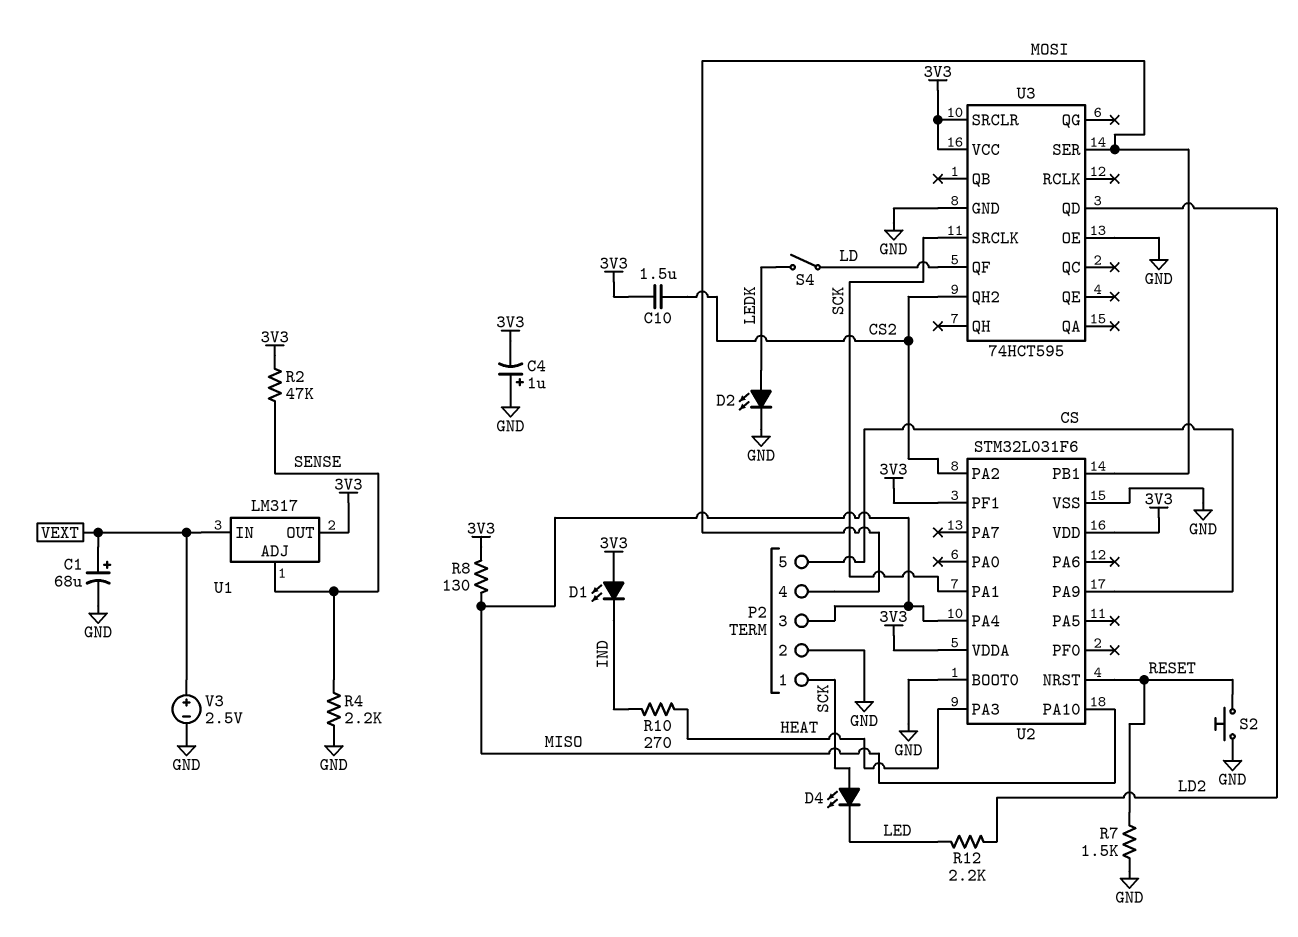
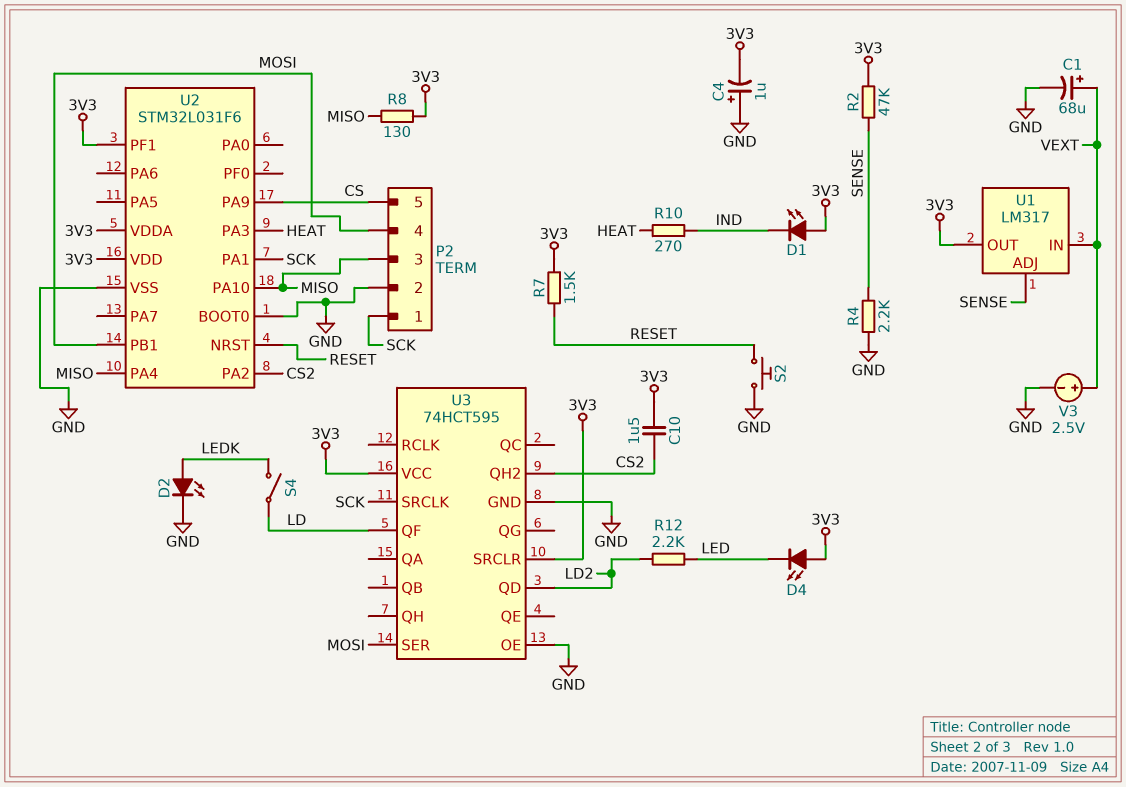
D4: LED (A SCK, K LED) -> LED (A 3V3, K LED)
R7: 1.5k (GND, RESET) -> 1.5k (3V3, RESET)

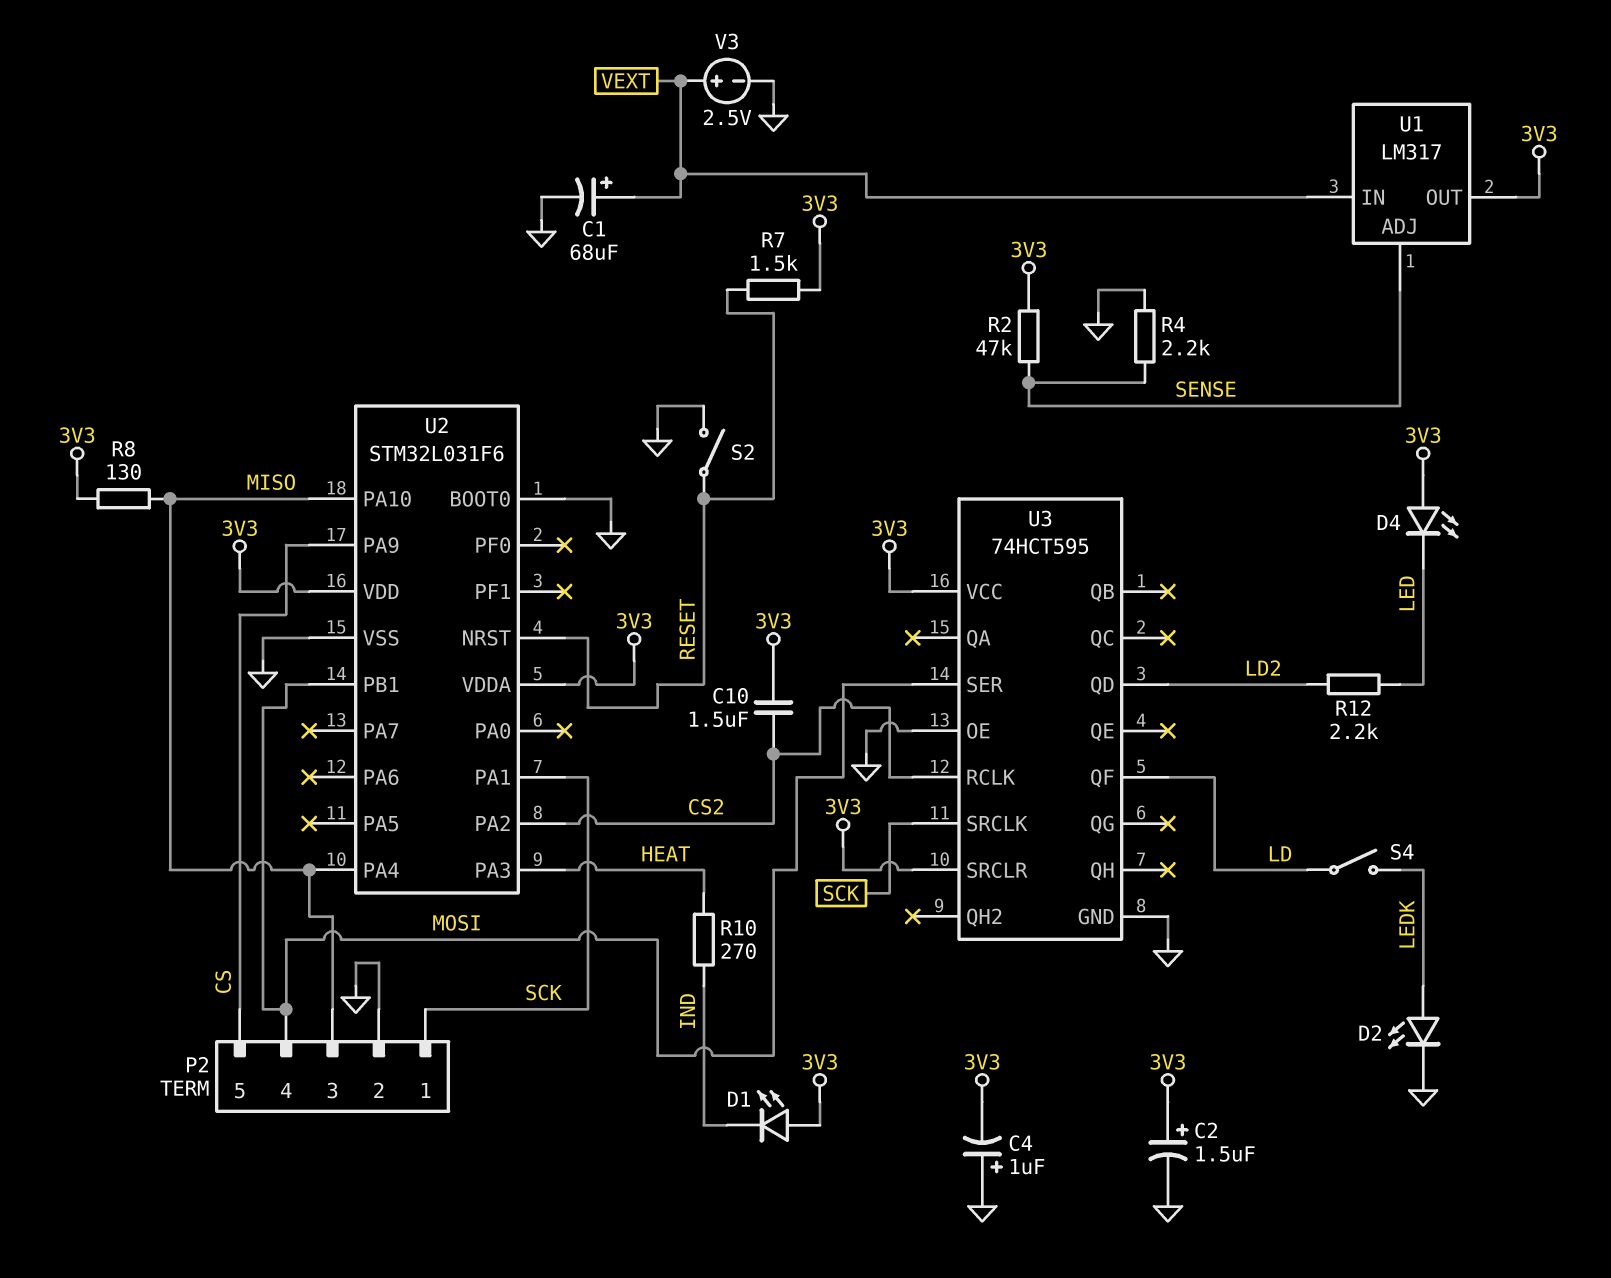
C2: none -> 1.5uF (plus 3V3, minus GND)
S2: button (GND, RESET) -> switch (GND, RESET)
U2 pin PF1: 3V3 -> none
U3 pin QH2: CS2 -> none
U3 pin RCLK: none -> CS2

